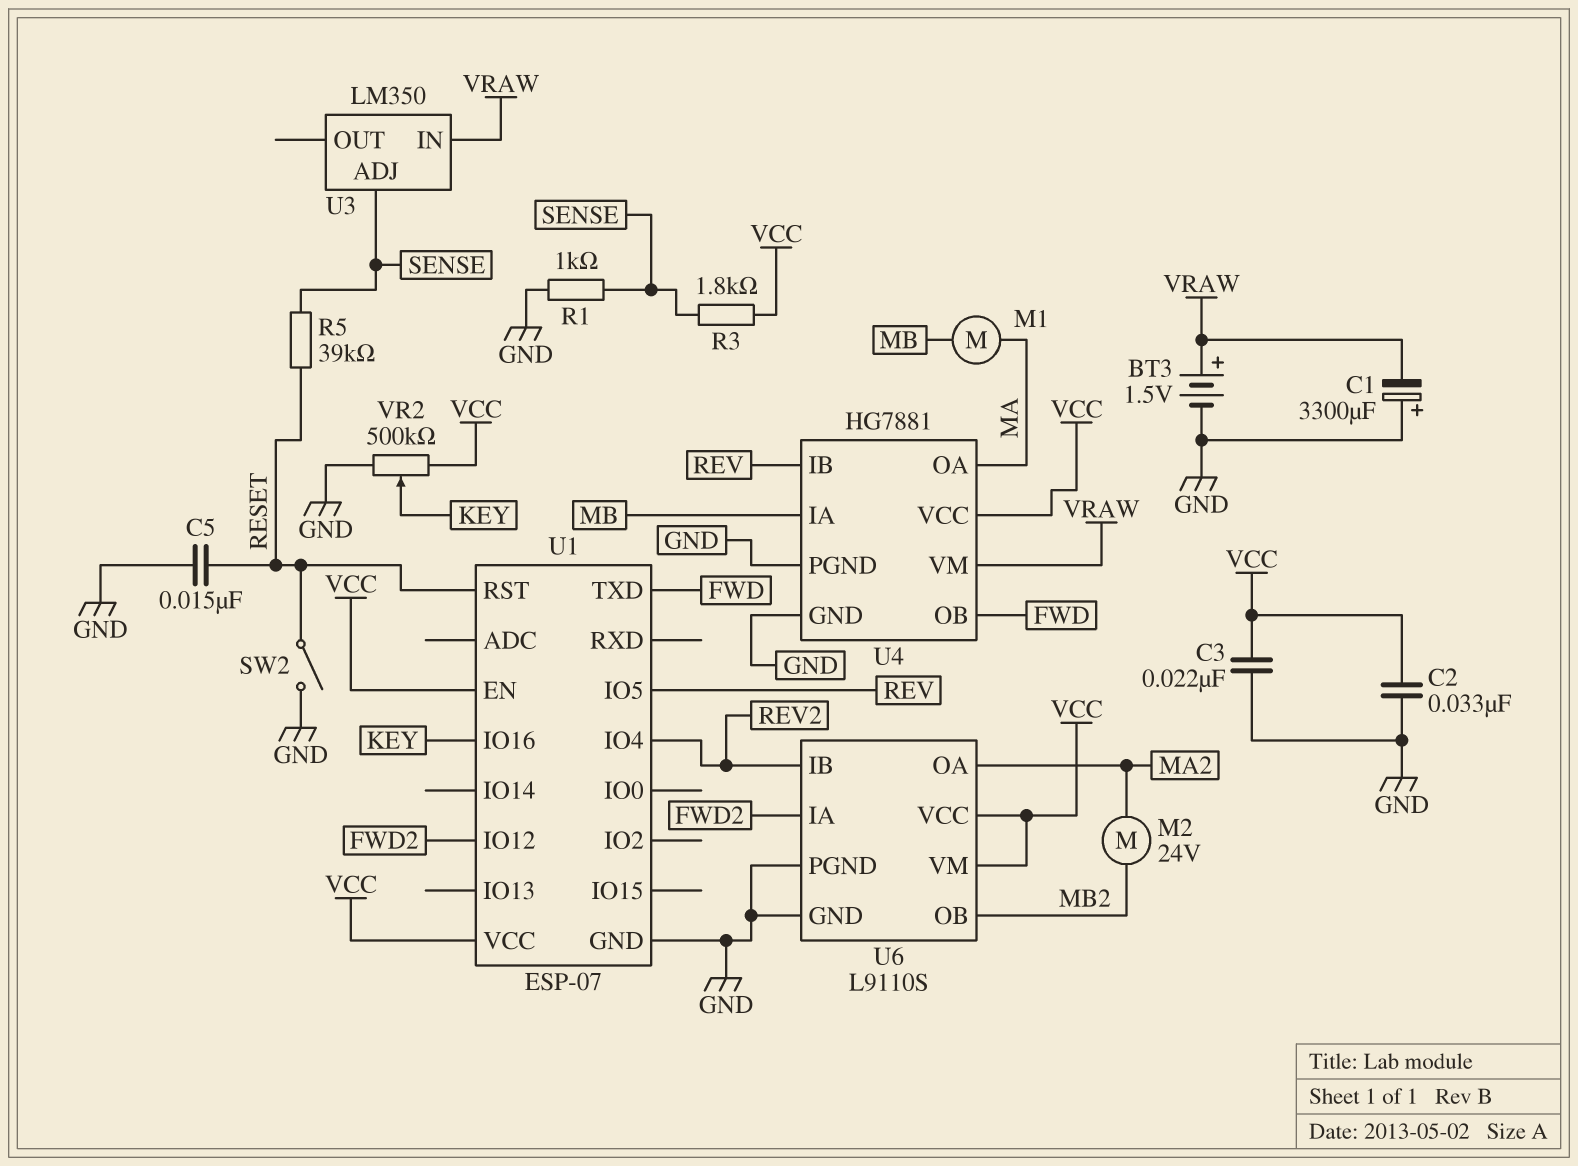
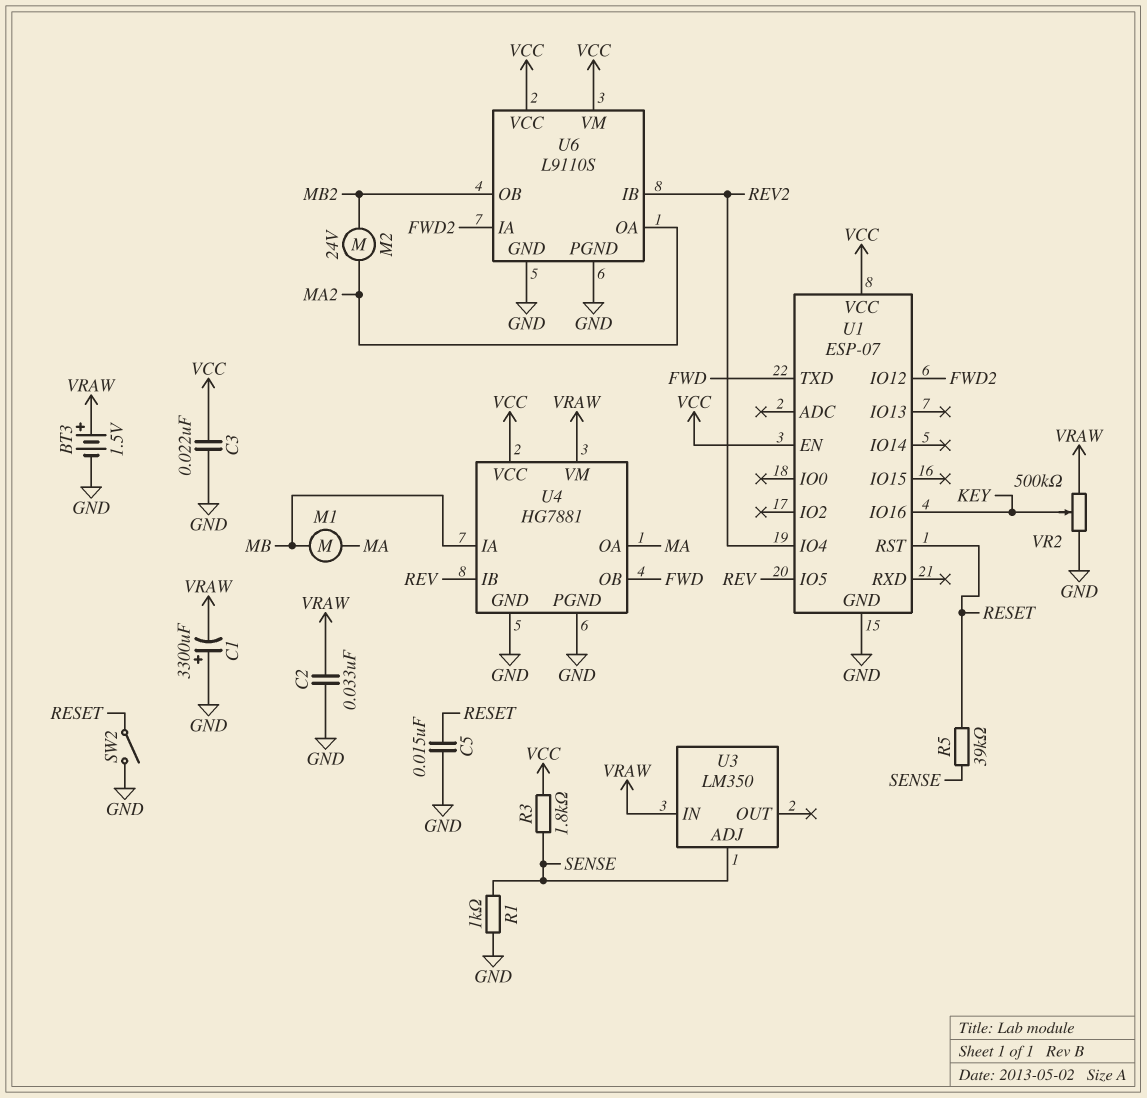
C2: 33nF (GND, VCC) -> 33nF (GND, VRAW)
VR2: 500k (GND, VCC, wiper KEY) -> 500k (GND, VRAW, wiper KEY)

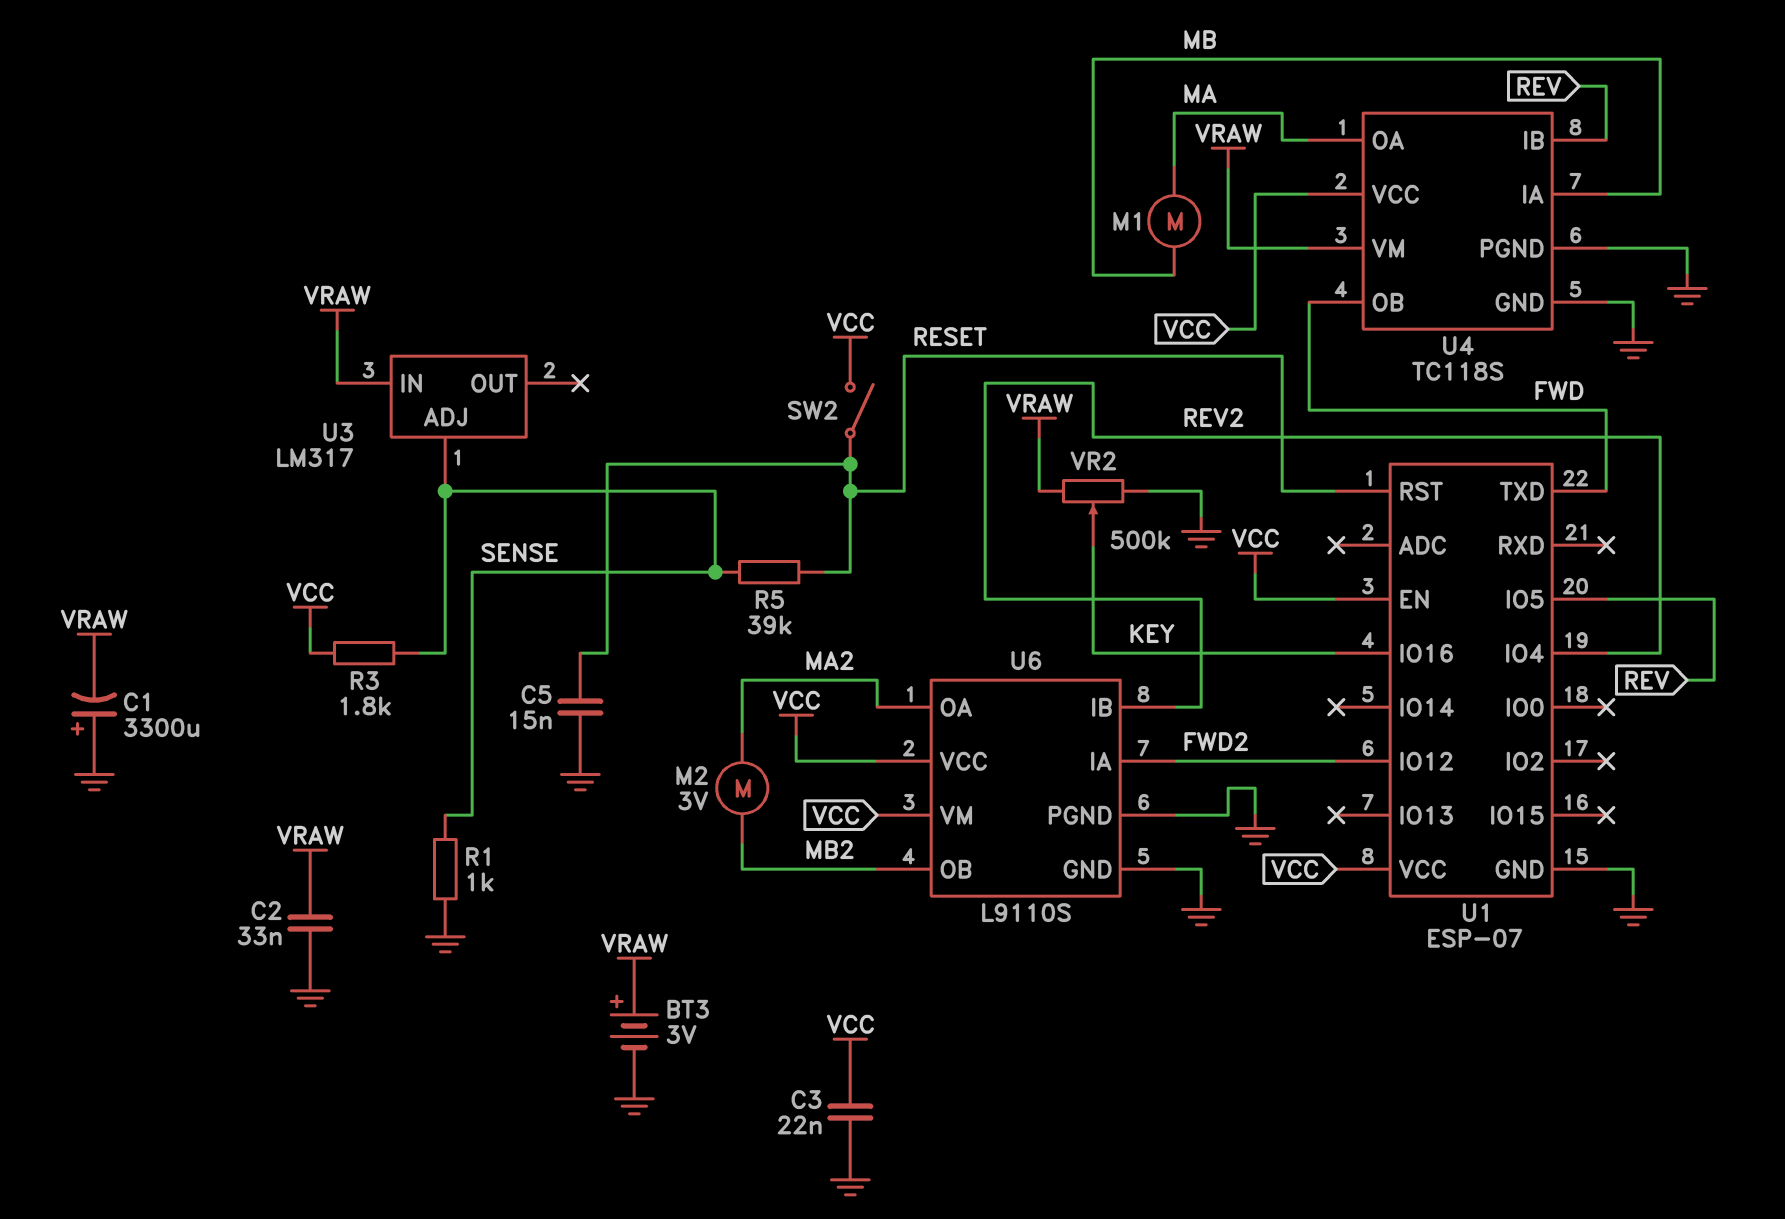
BT3: 1.5V (plus VRAW, minus GND) -> 3V (plus VRAW, minus GND)
M2: motor 24V (MA2, MB2) -> motor 3V (MA2, MB2)
SW2: switch (GND, RESET) -> switch (RESET, VCC)
U3: LM350 -> LM317
U4: HG7881 -> TC118S

